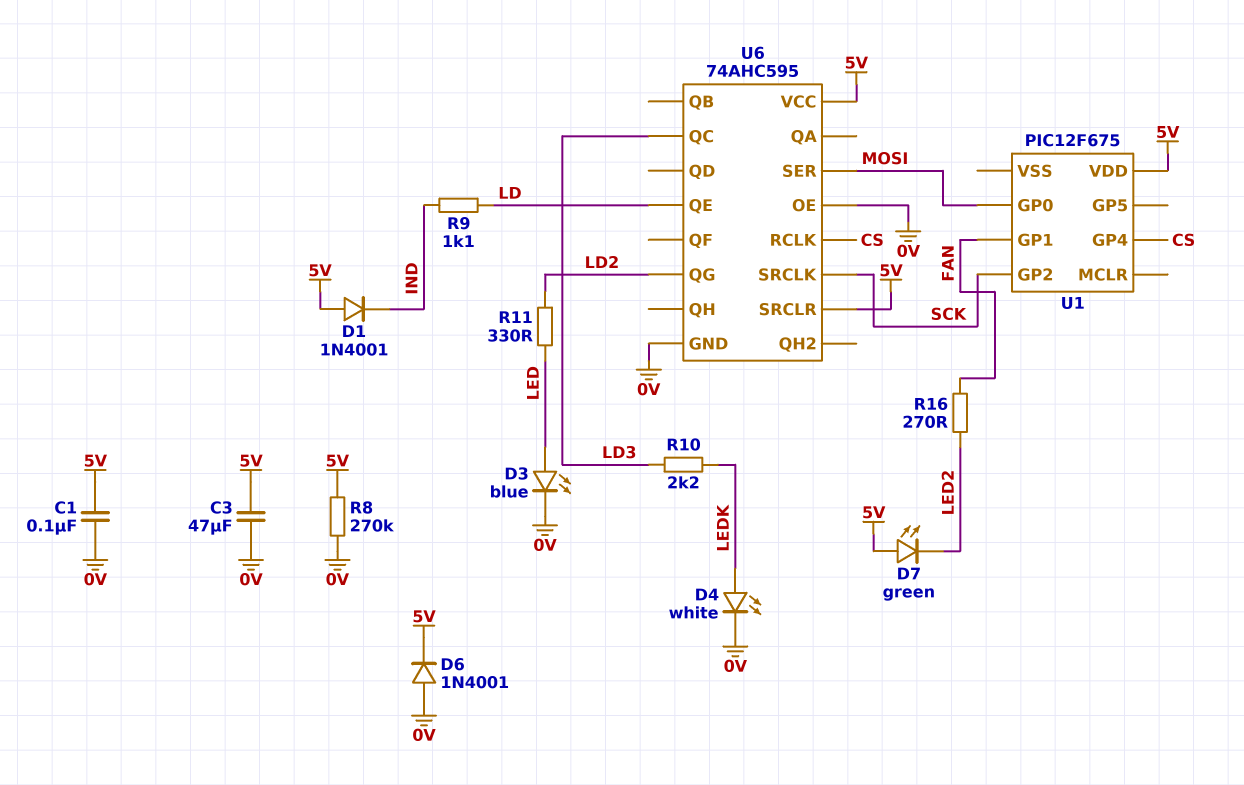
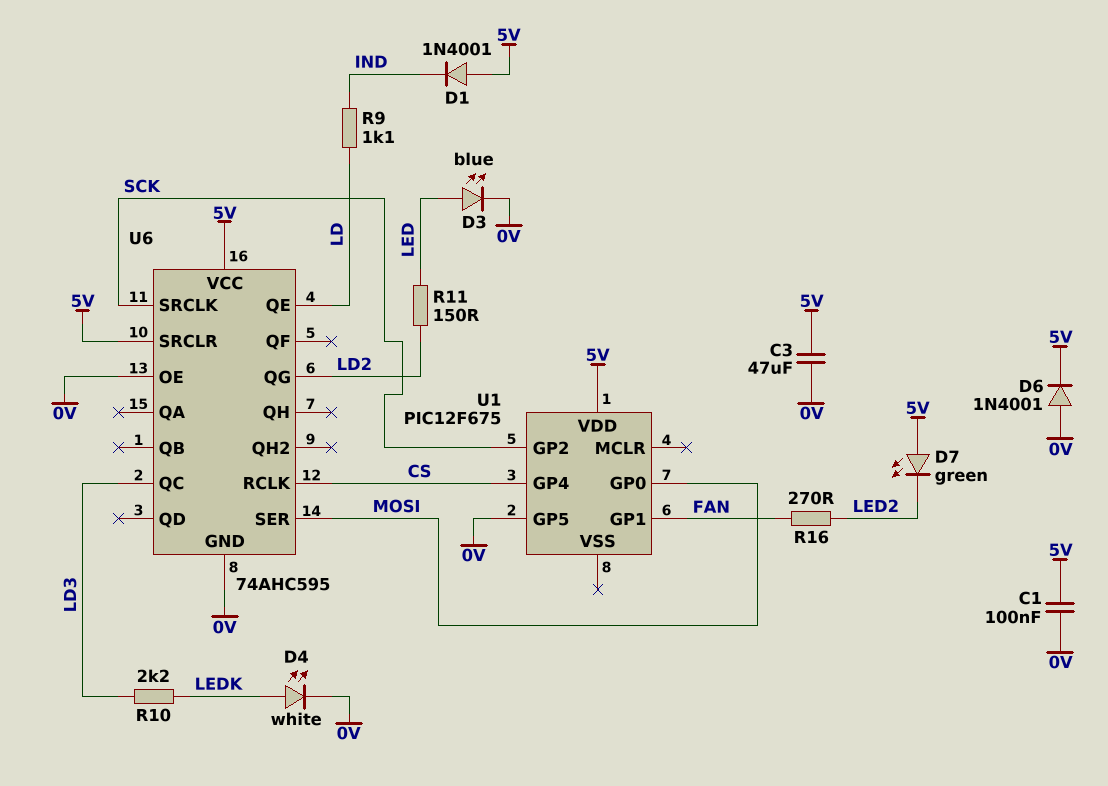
R8: 270k (0V, 5V) -> none
R11: 330 (LD2, LED) -> 150 (LD2, LED)
U1 pin GP5: none -> 0V

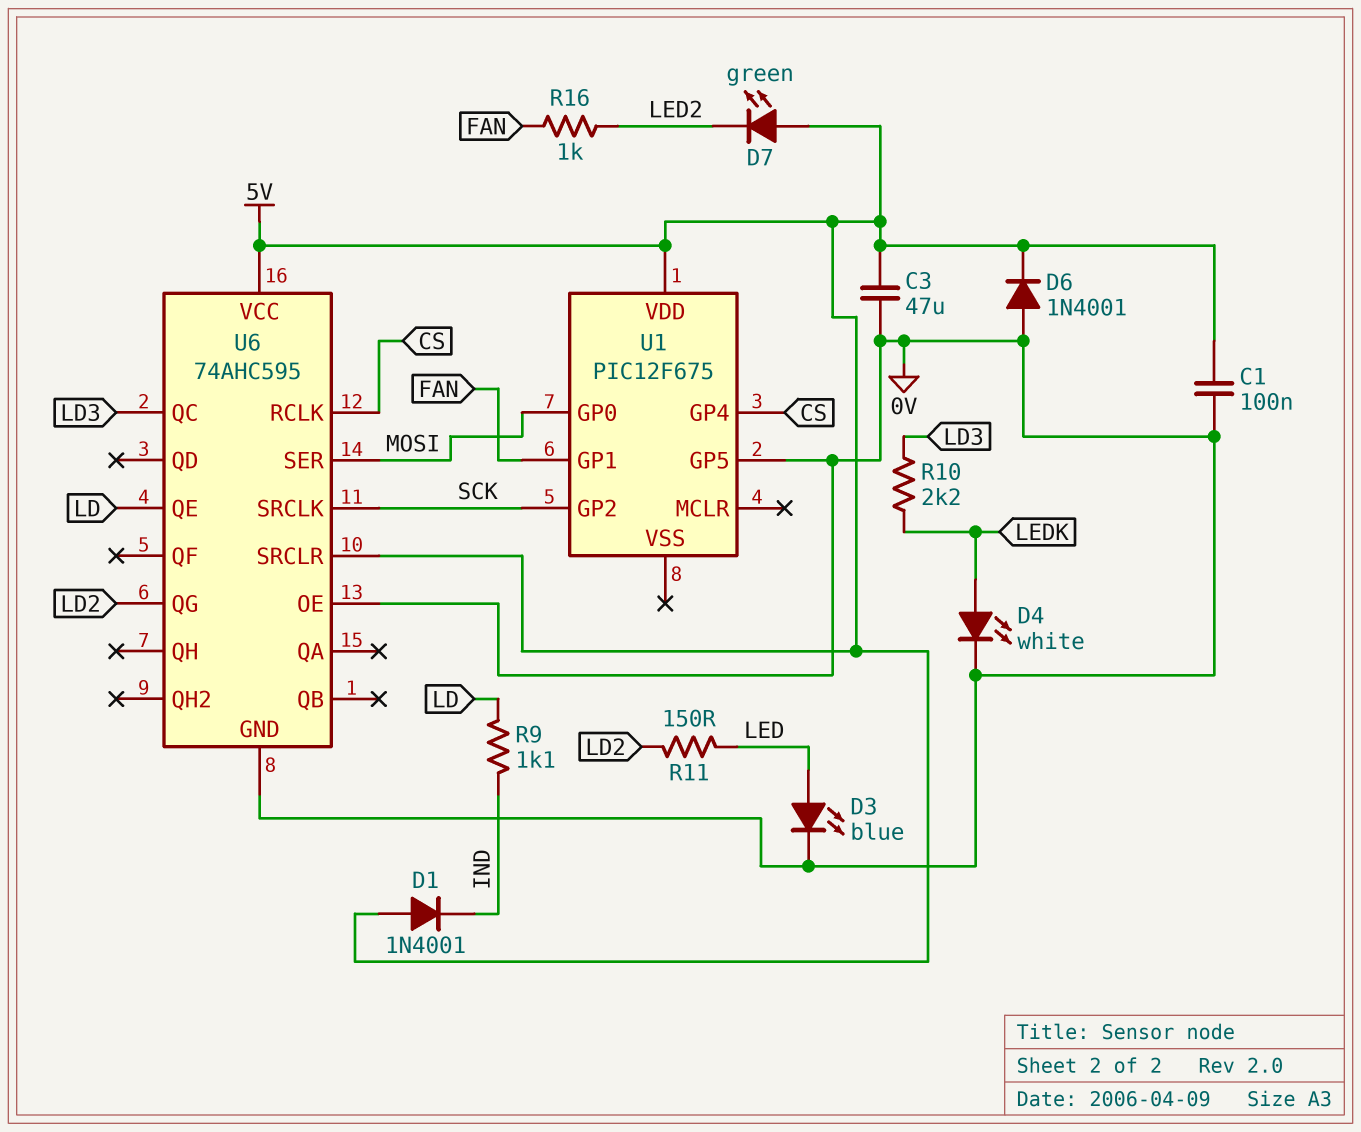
R16: 270 (FAN, LED2) -> 1k (FAN, LED2)

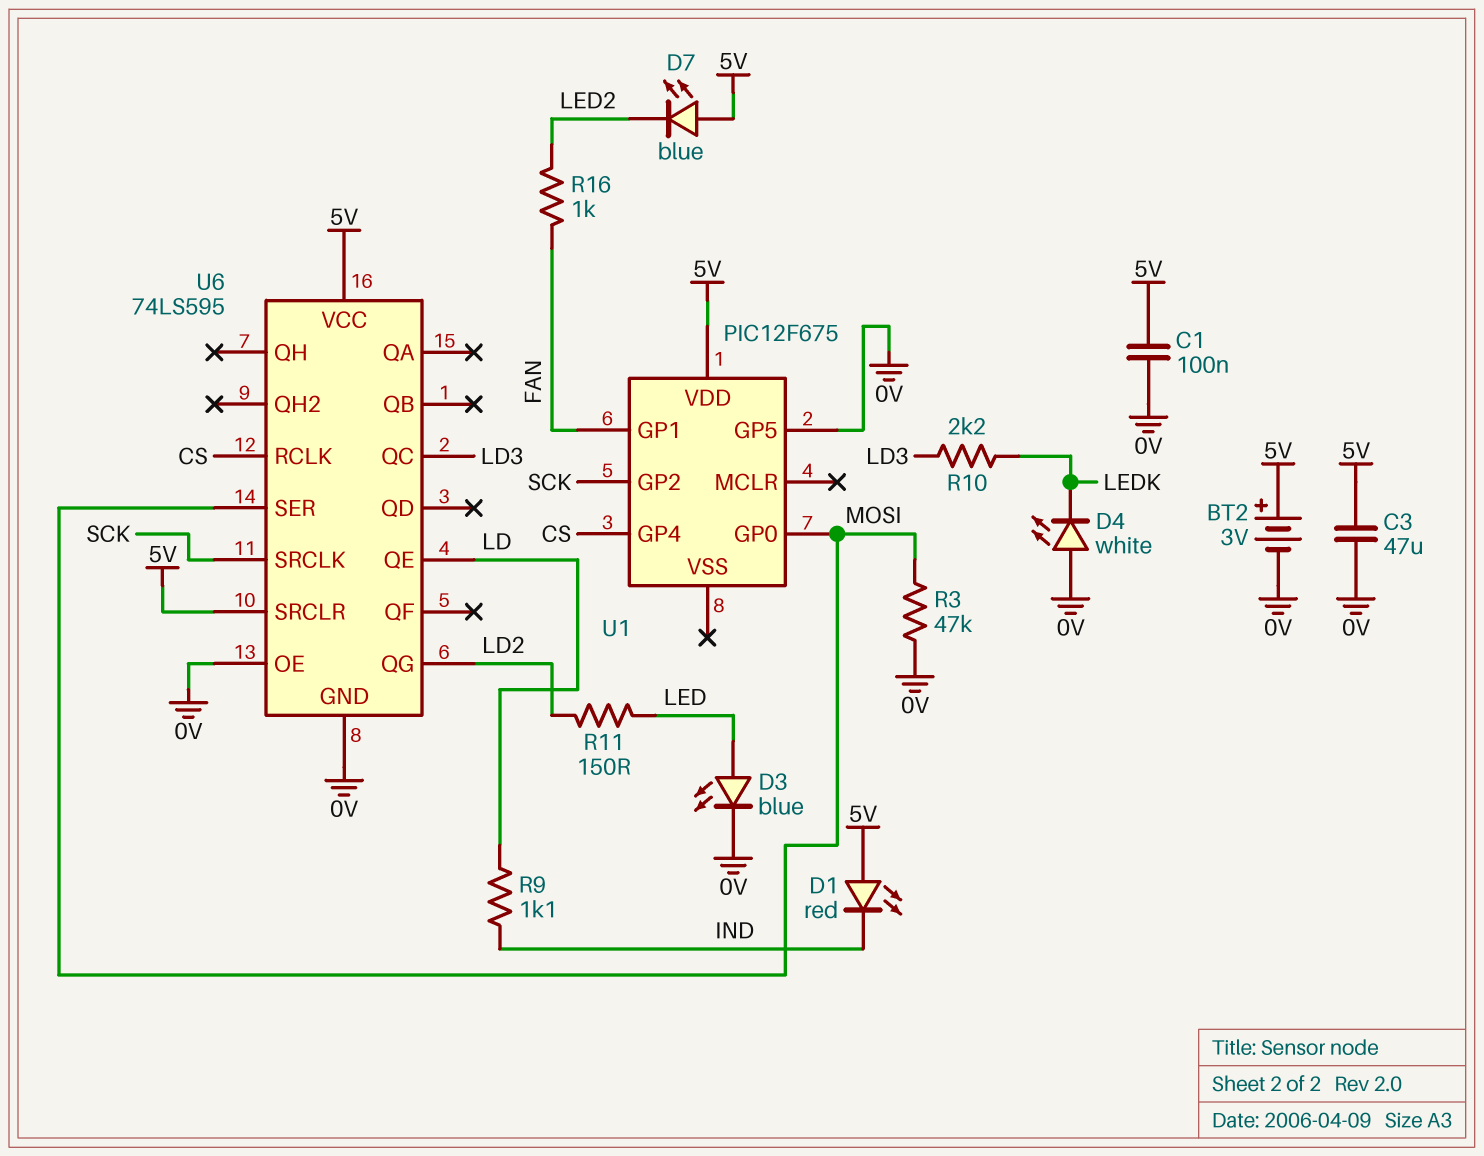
BT2: none -> 3V (plus 5V, minus 0V)
D1: diode 1N4001 (A 5V, K IND) -> LED red (A 5V, K IND)
D4: LED white (A LEDK, K 0V) -> LED white (A 0V, K LEDK)
D6: diode 1N4001 (A 0V, K 5V) -> none
D7: LED green (A 5V, K LED2) -> LED blue (A 5V, K LED2)
R3: none -> 47k (0V, MOSI)
U6: 74AHC595 -> 74LS595

